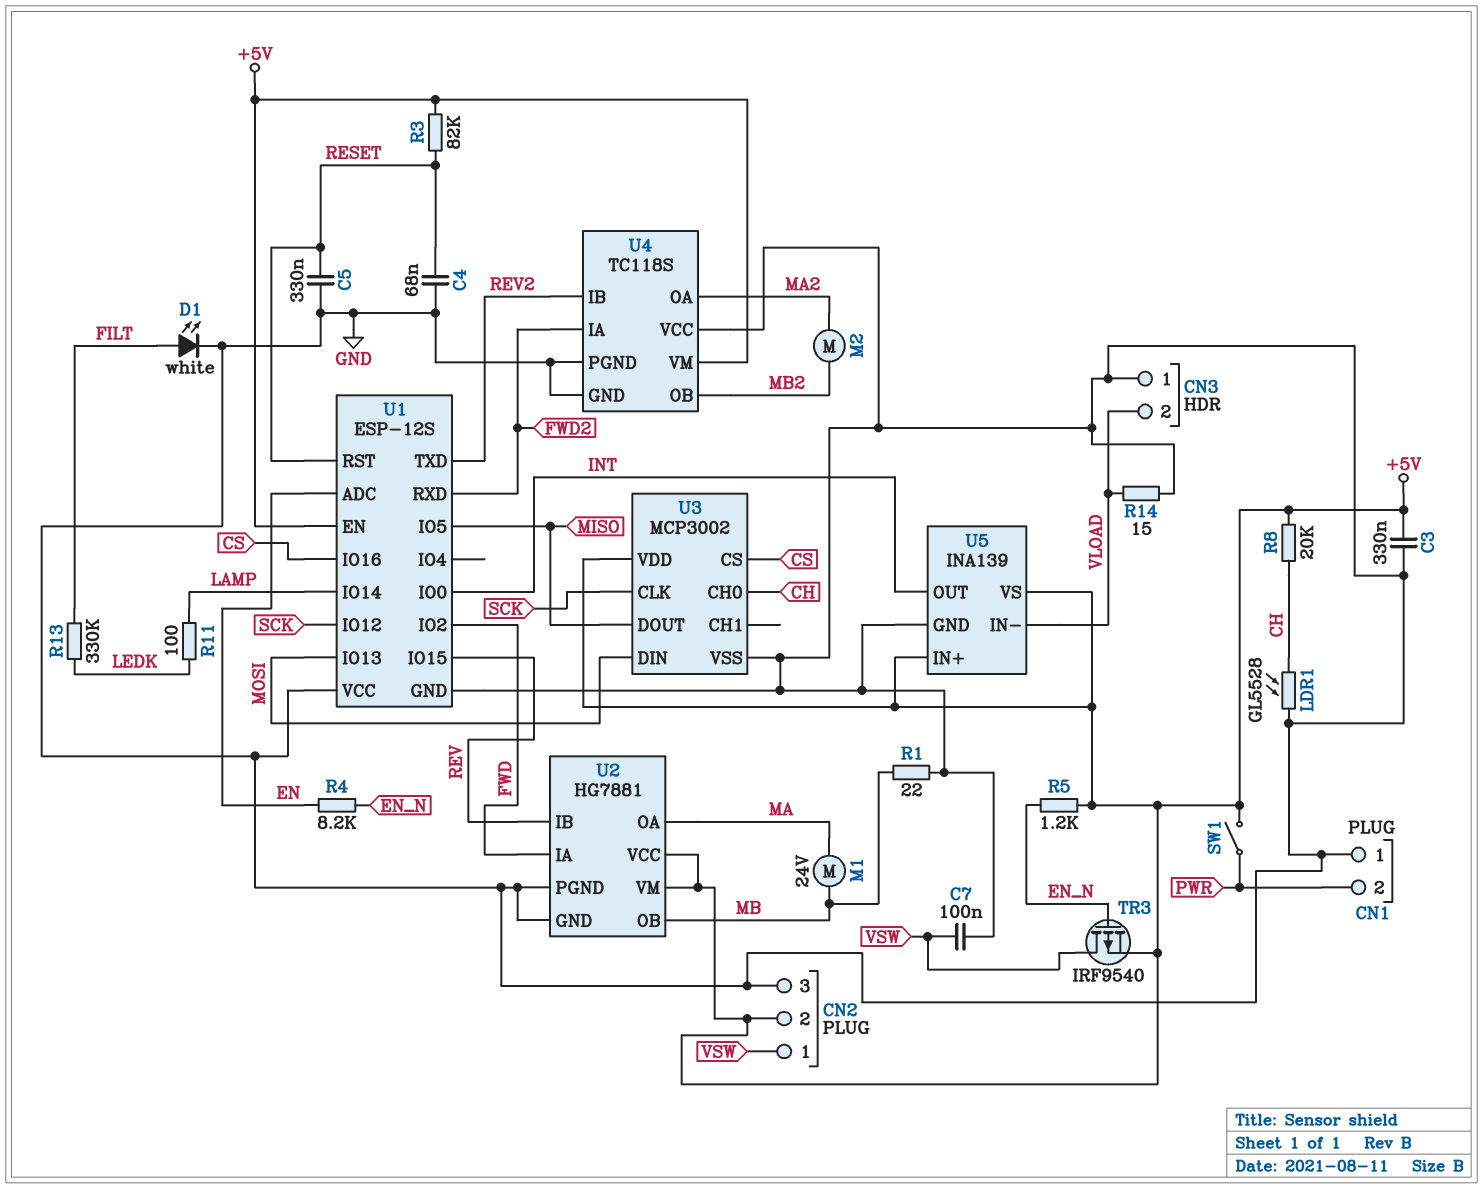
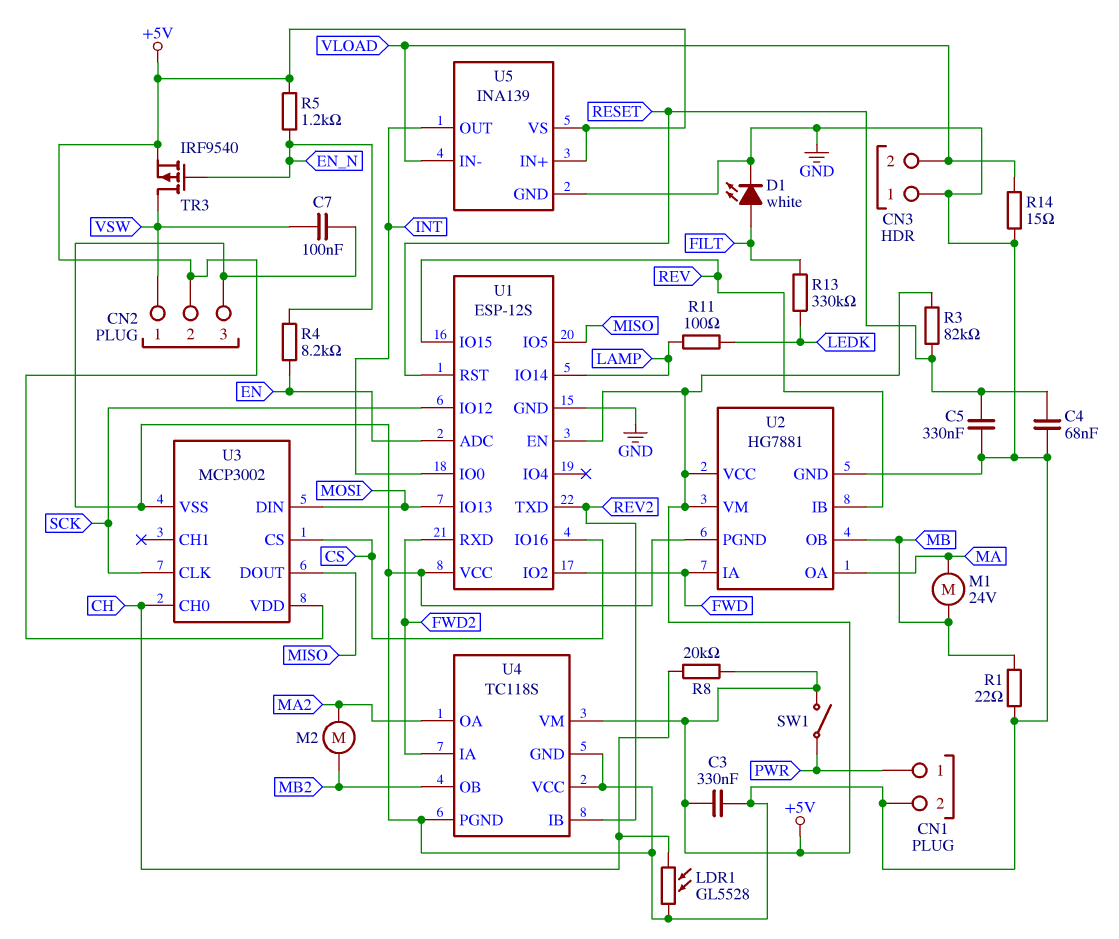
CN1 pin 1: GND -> PWR
CN1 pin 2: PWR -> GND

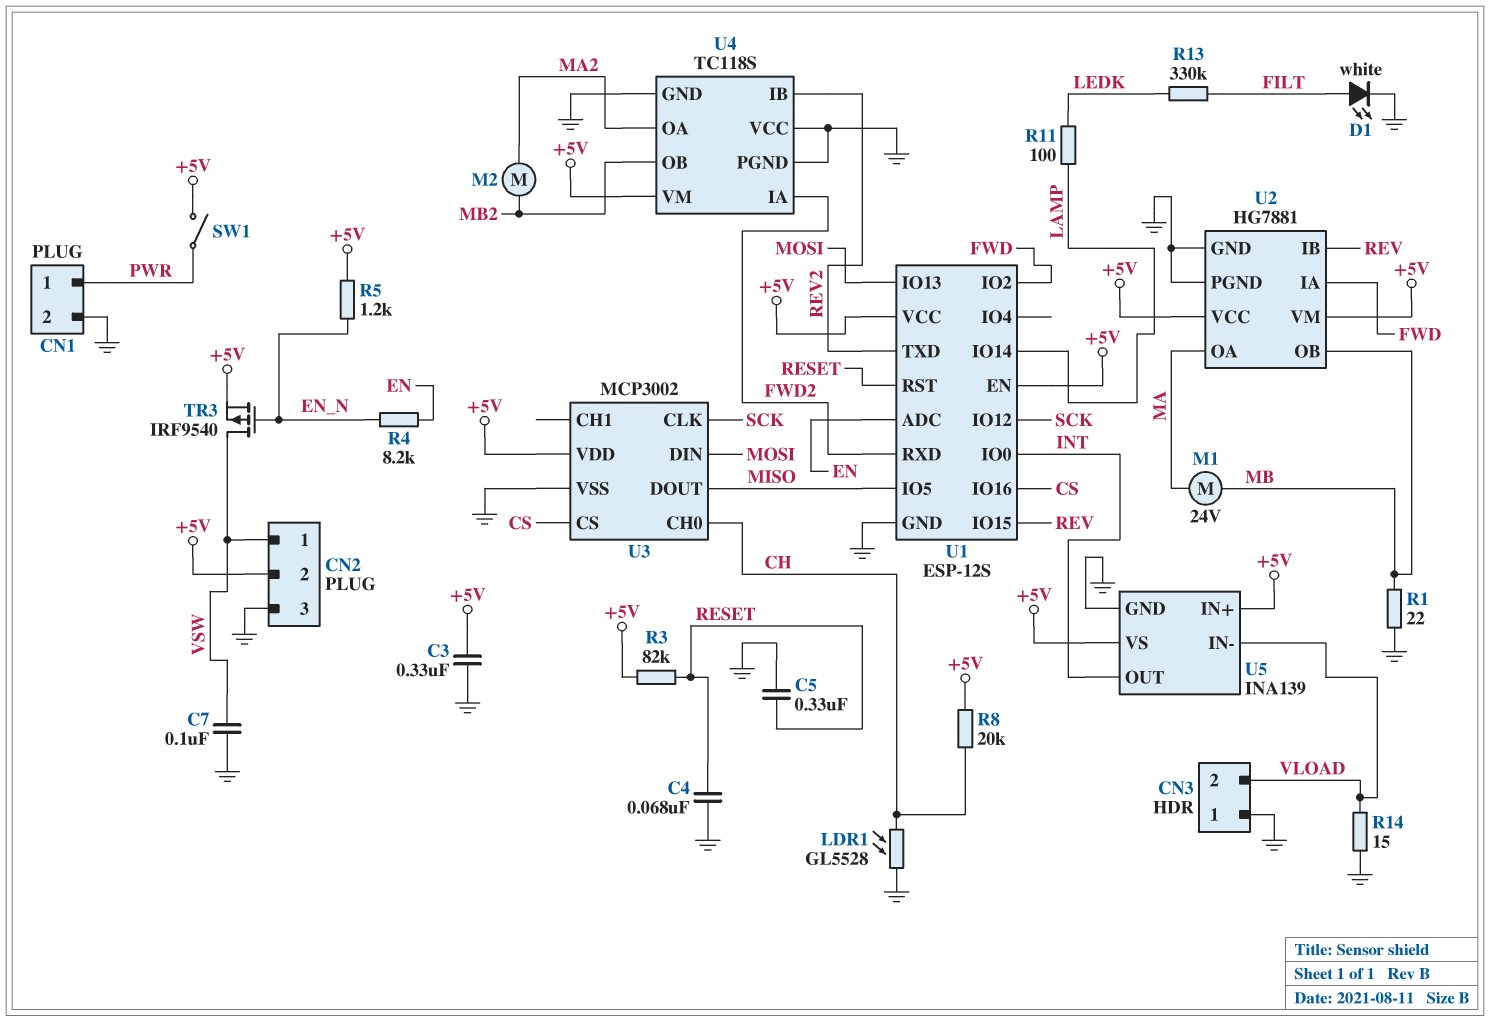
U1 pin VCC: GND -> +5V

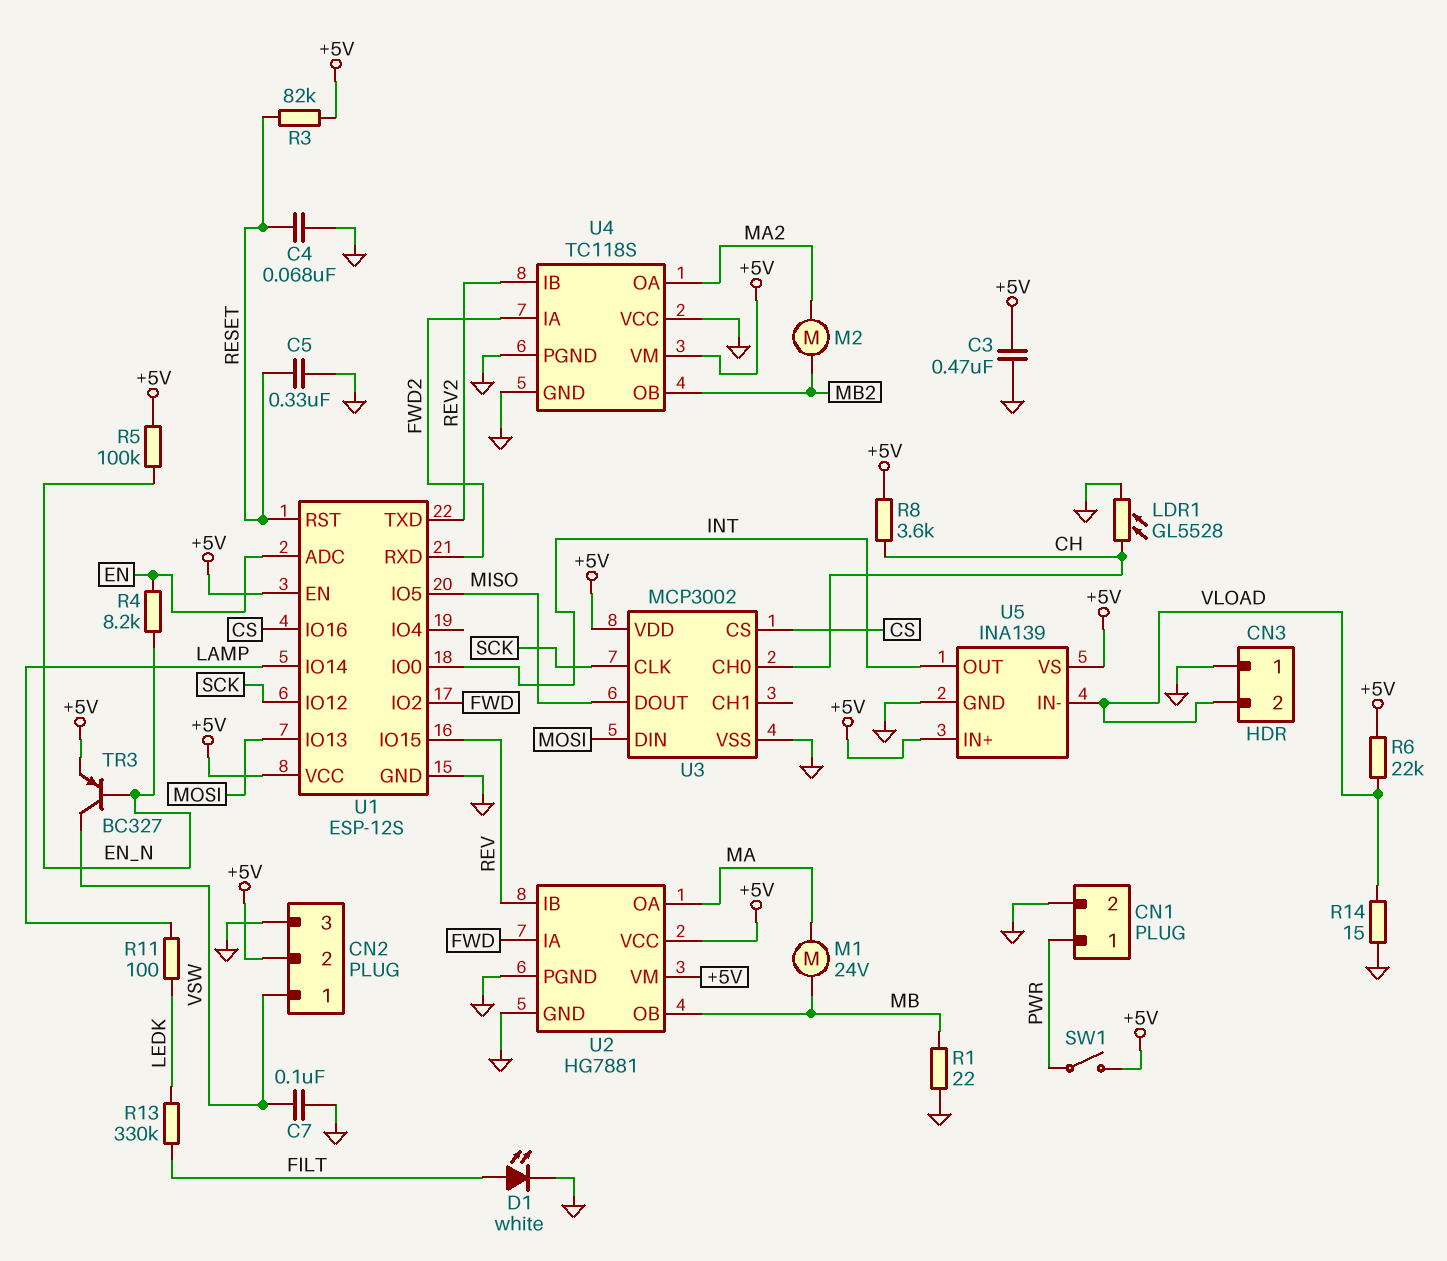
C3: 330nF (+5V, GND) -> 470nF (+5V, GND)
R5: 1.2k (+5V, EN_N) -> 100k (+5V, EN_N)
R6: none -> 22k (+5V, VLOAD)
R8: 20k (+5V, CH) -> 3.6k (+5V, CH)
TR3: PMOS IRF9540 (G EN_N, D VSW, S +5V) -> PNP BC327 (B EN_N, C VSW, E +5V)

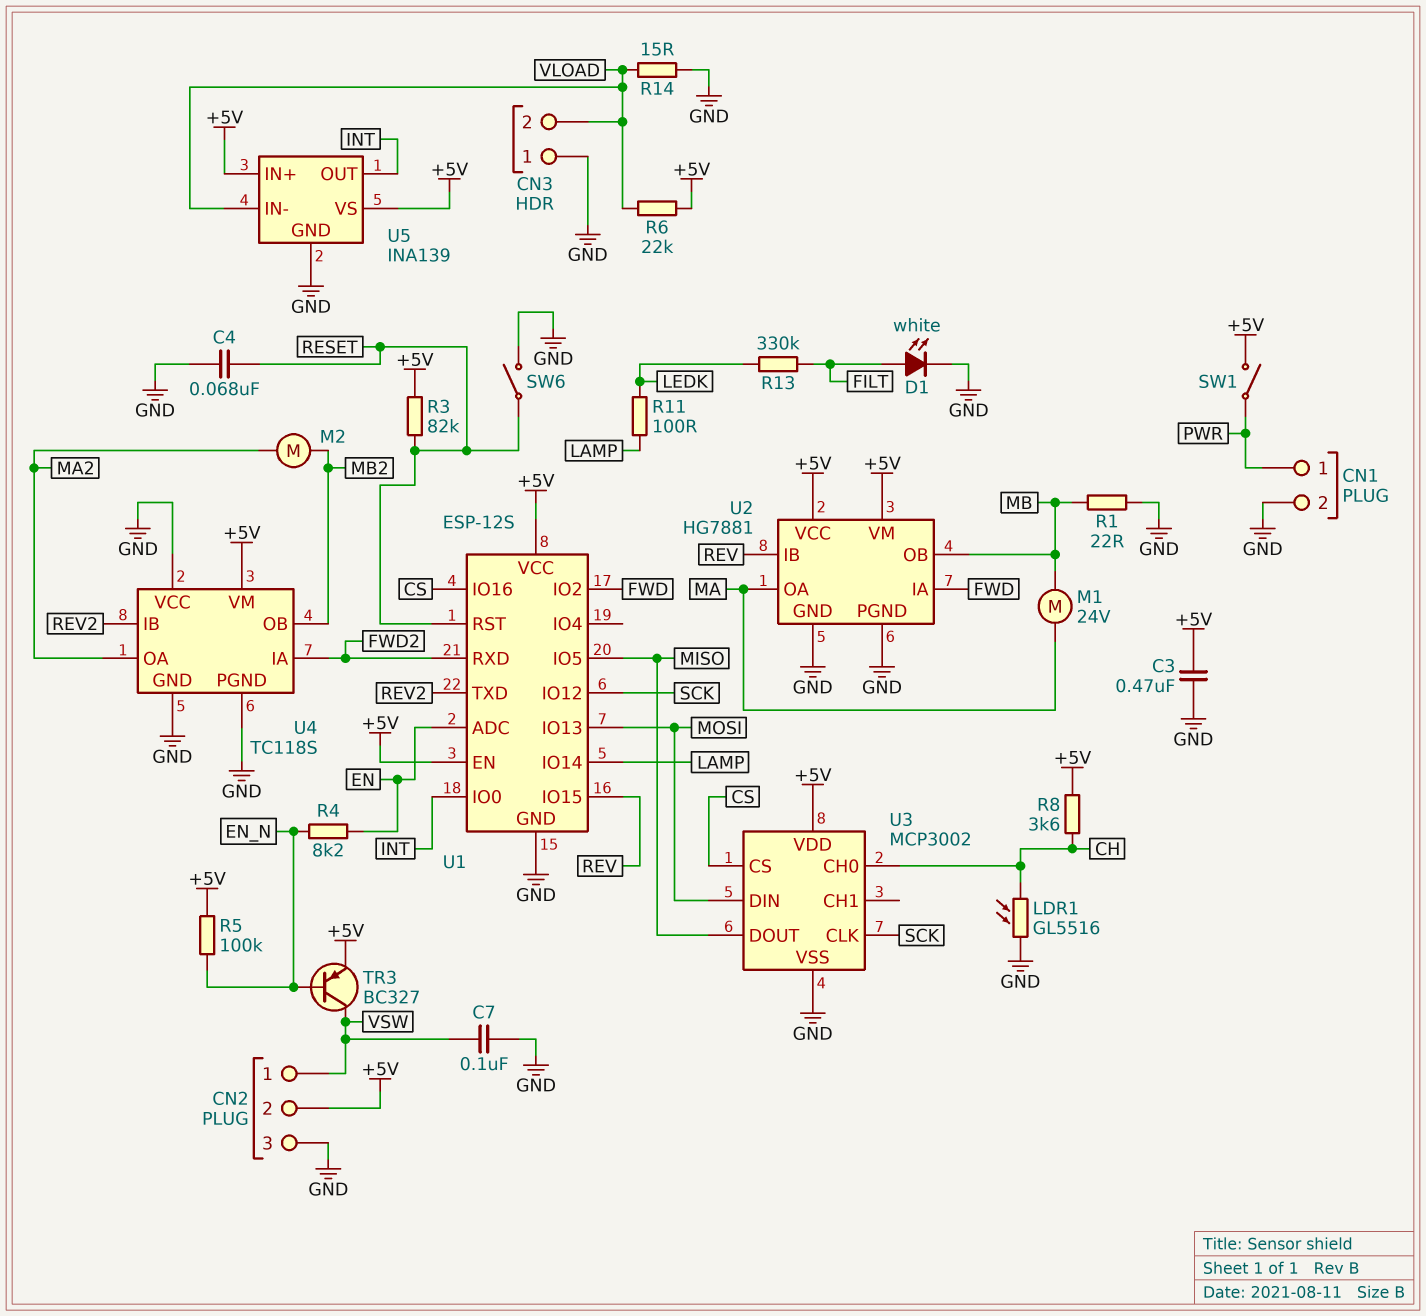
C5: 330nF (GND, RESET) -> none
LDR1: GL5528 (CH, GND) -> GL5516 (CH, GND)
SW6: none -> switch (GND, RESET)

